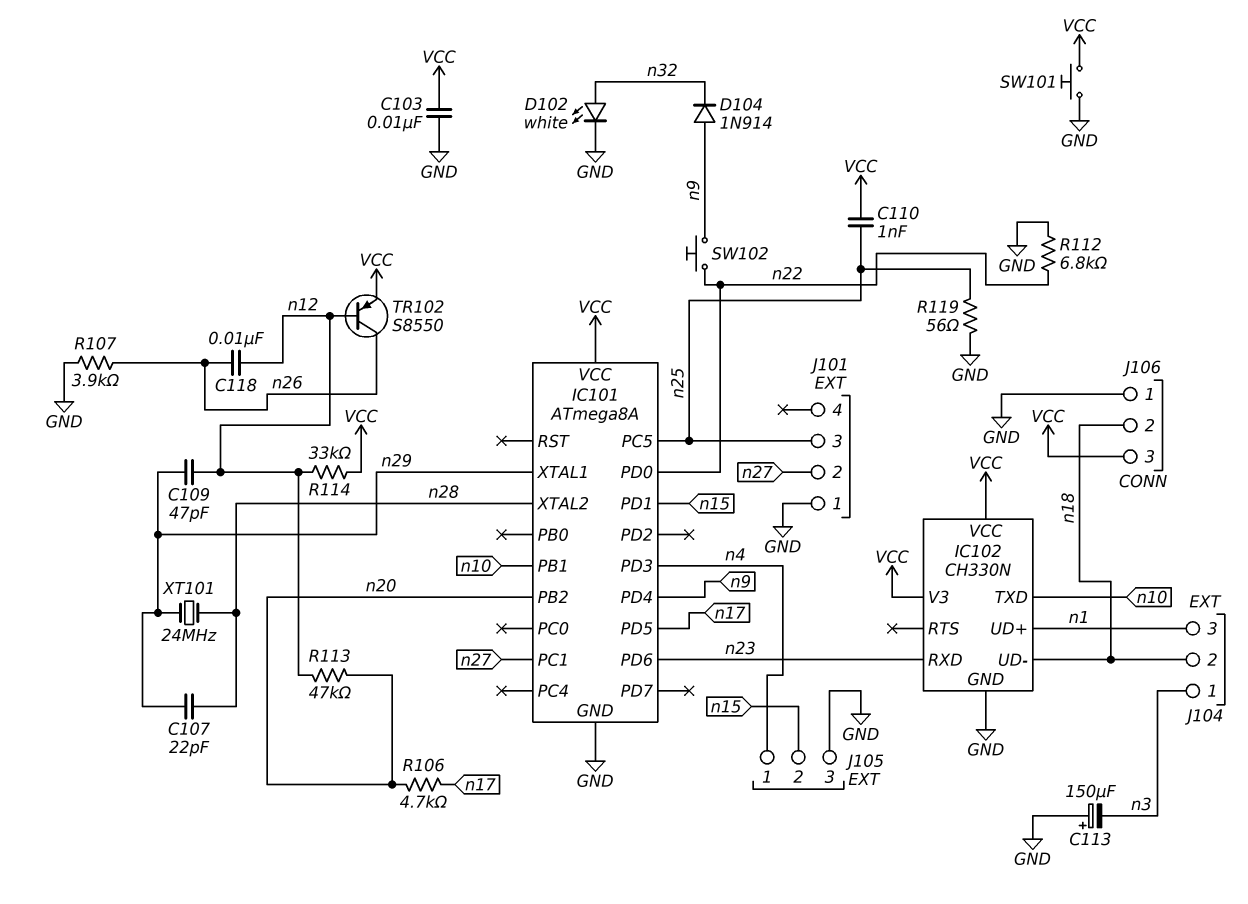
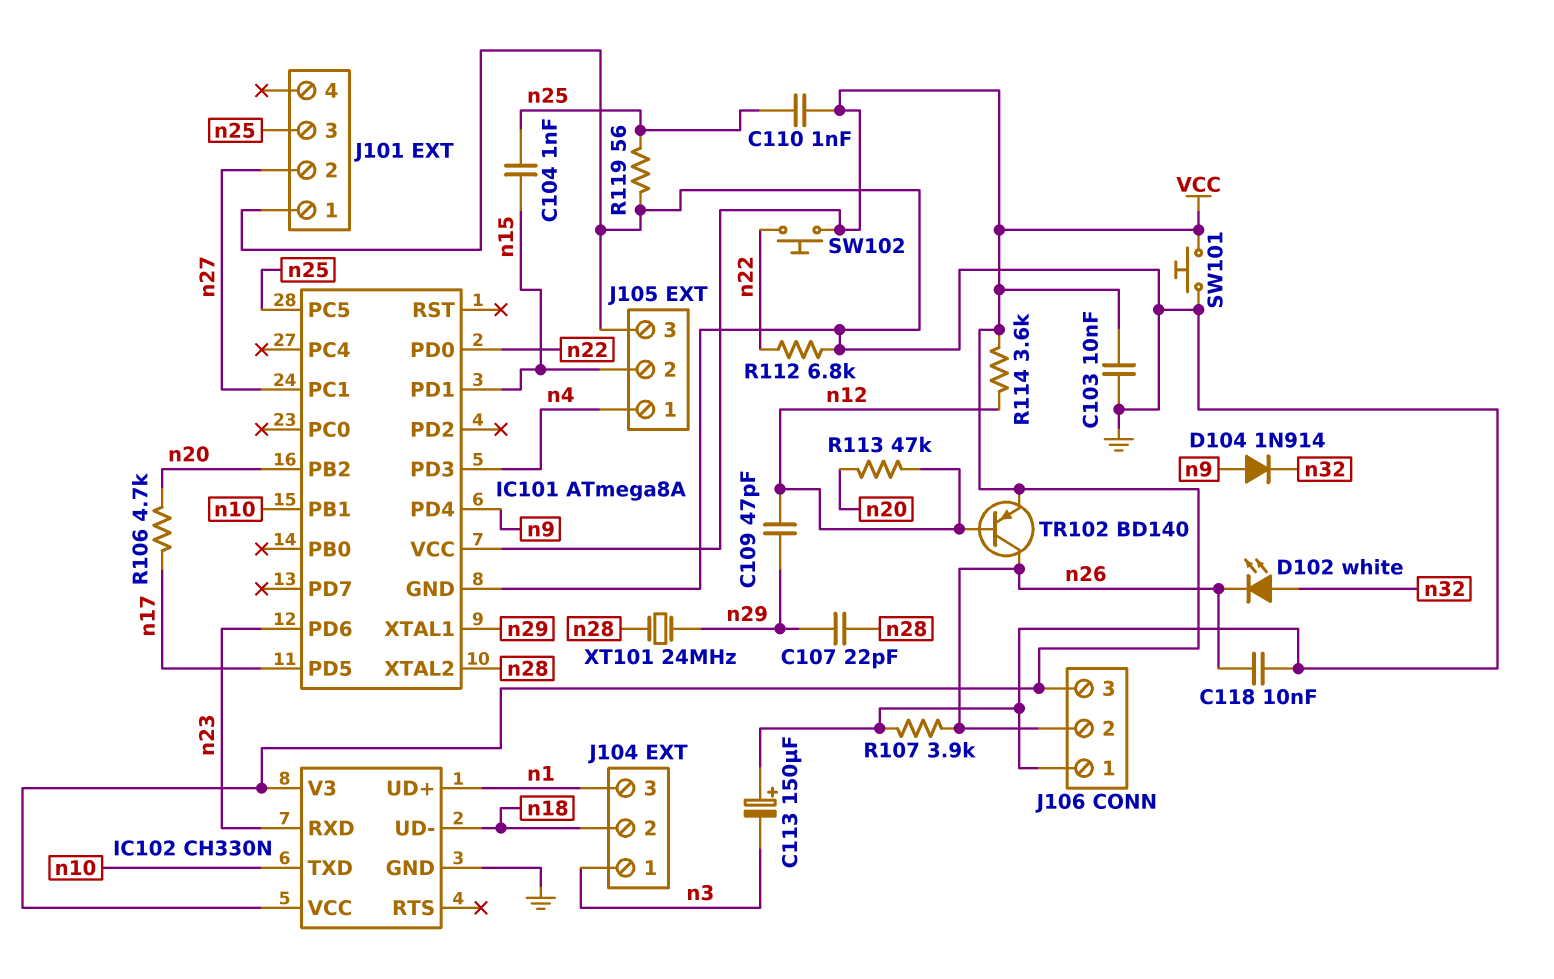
C104: none -> 1nF (n15, n25)
C118: 10nF (n12, n26) -> 10nF (GND, n26)
D102: LED white (A n32, K GND) -> LED white (A n32, K n26)
J106 pin 2: n18 -> n26
R114: 33k (VCC, n12) -> 3.6k (VCC, n12)
SW102: button (n9, n22) -> button (VCC, n22)
TR102: PNP S8550 (B n12, C n26, E VCC) -> PNP BD140 (B n12, C n26, E VCC)

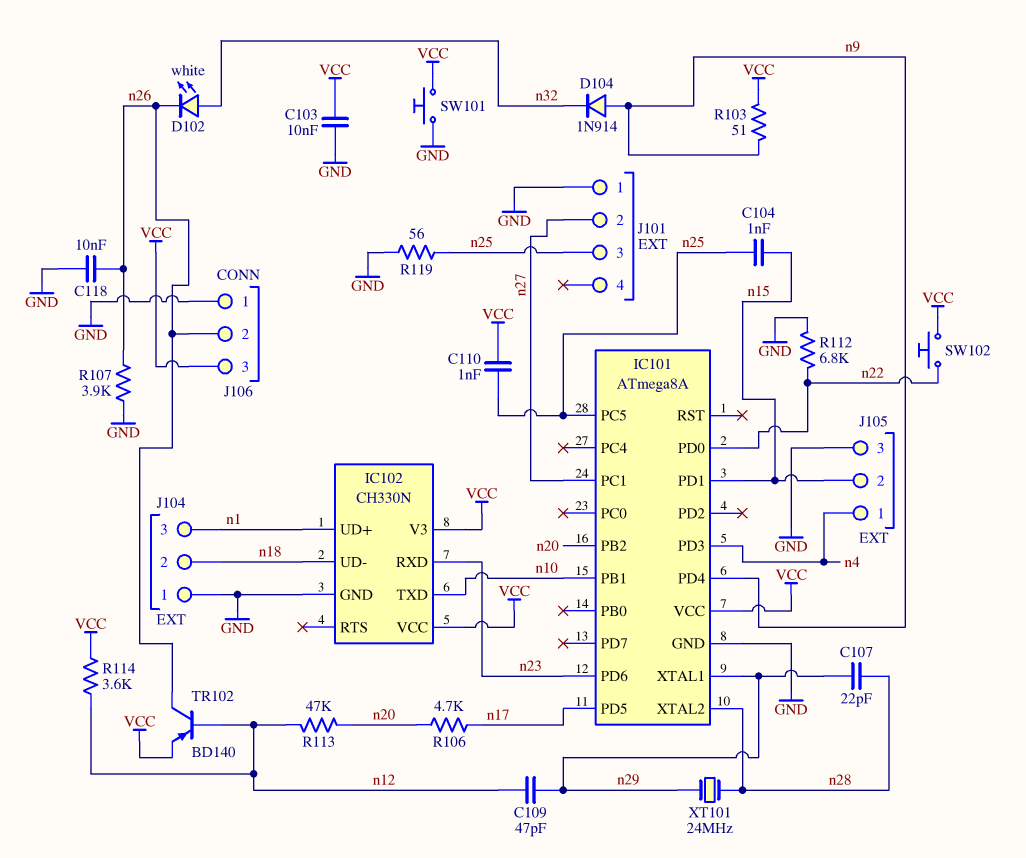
C113: 150uF (plus GND, minus n3) -> none
J104 pin 1: n3 -> GND
R103: none -> 51 (VCC, n9)

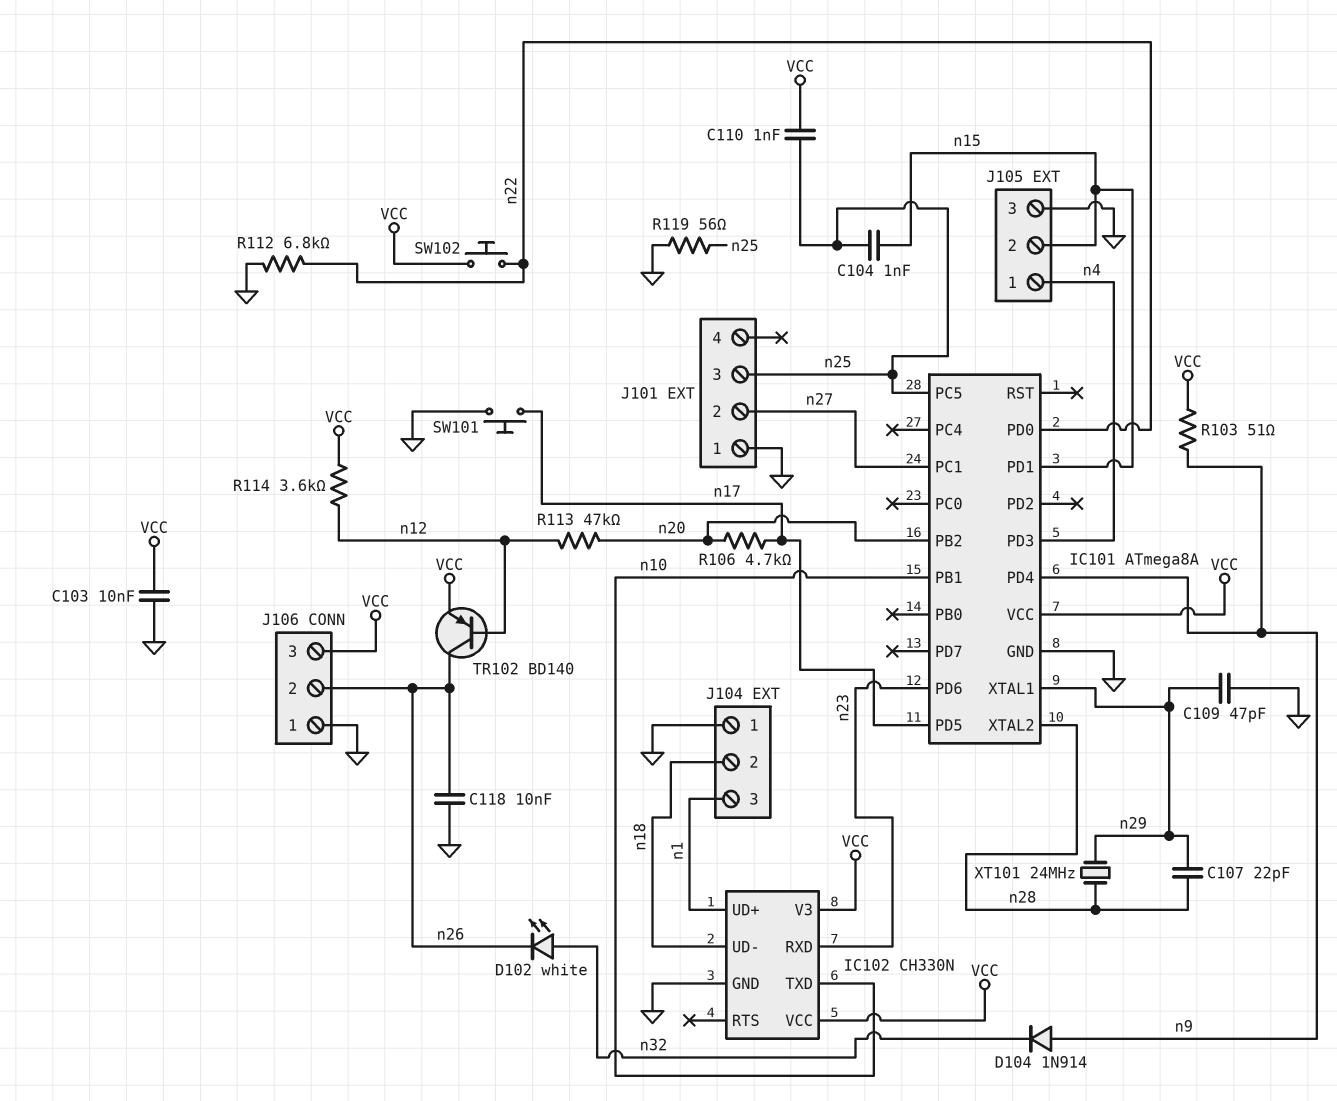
C109: 47pF (n12, n29) -> 47pF (GND, n29)
R107: 3.9k (GND, n26) -> none
SW101: button (GND, VCC) -> button (GND, n17)

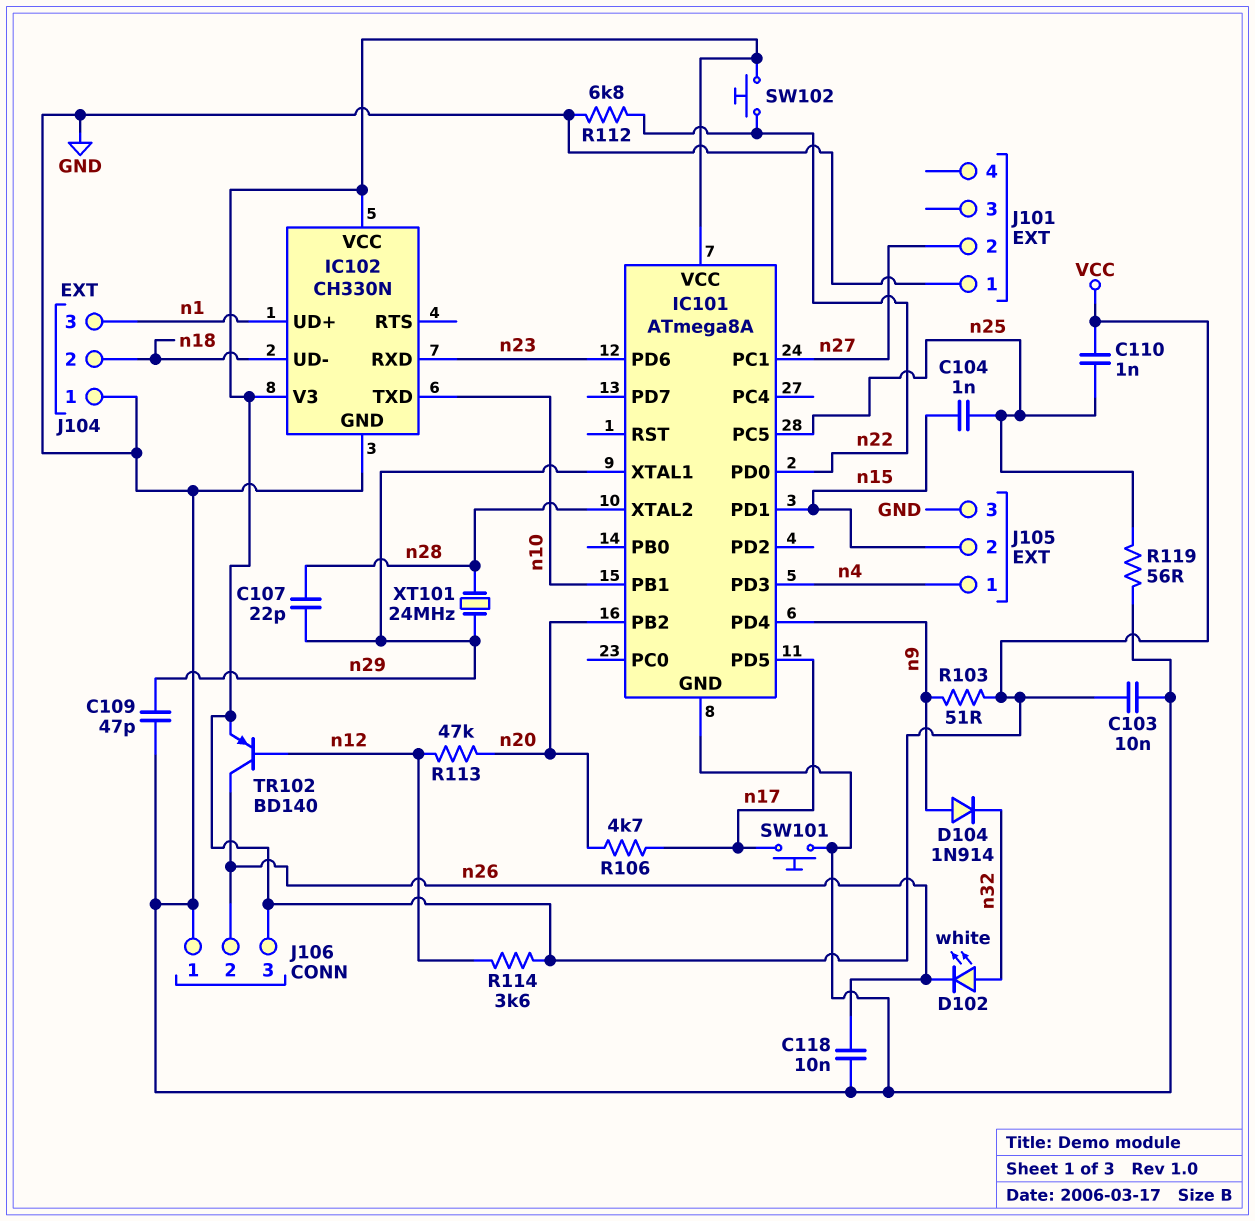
J101 pin 3: n25 -> none

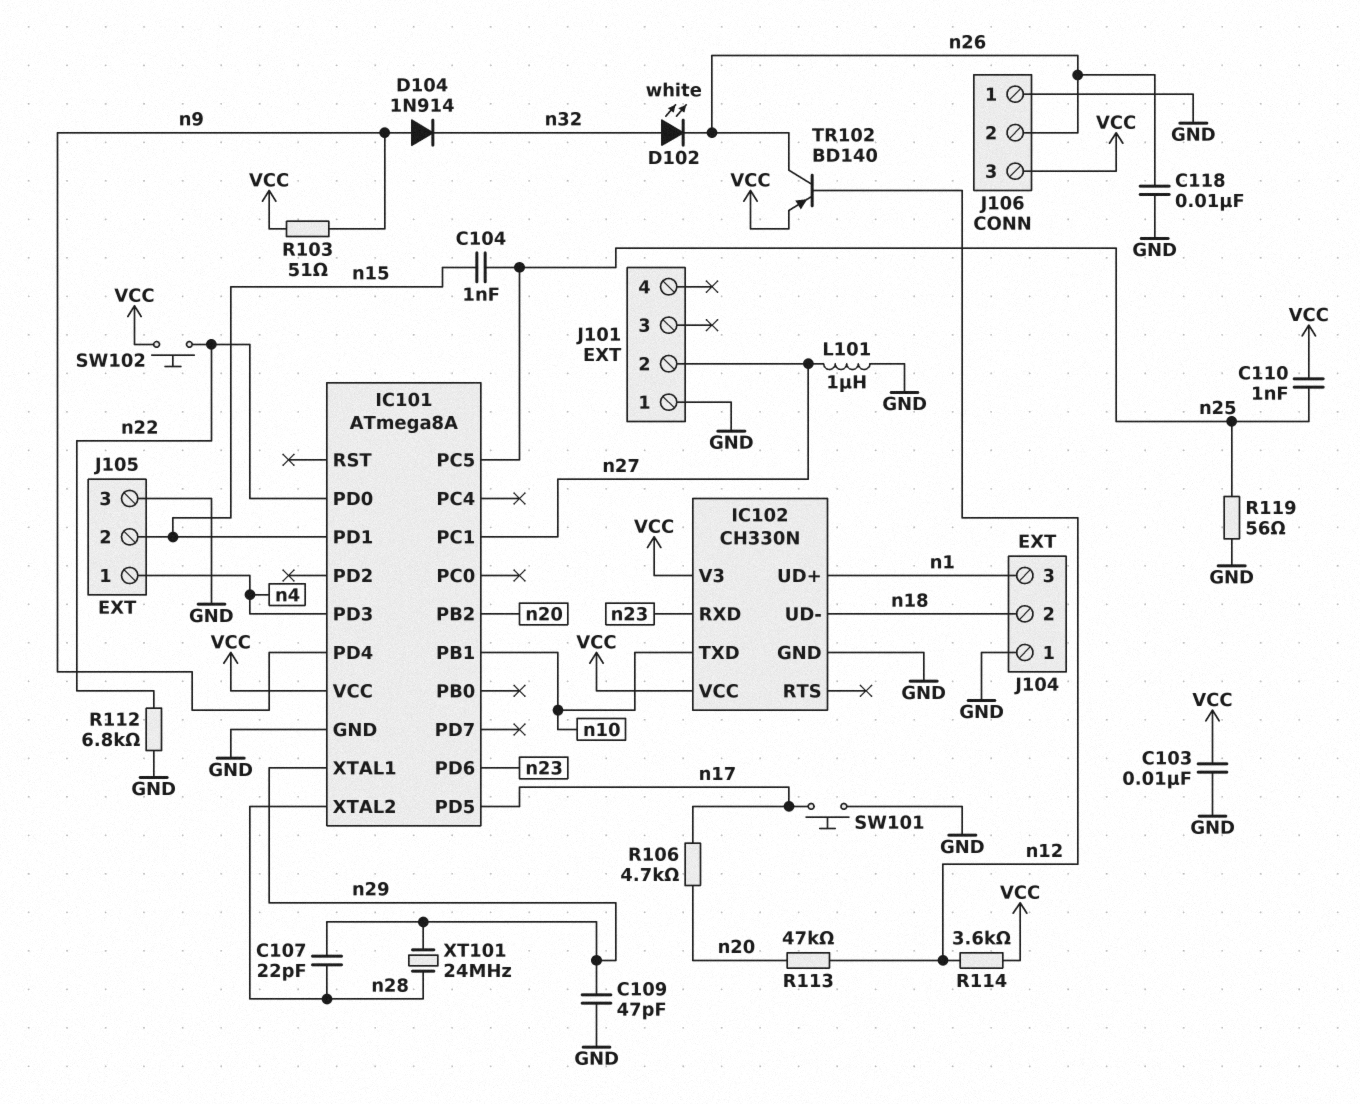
L101: none -> 1uH (GND, n27)

